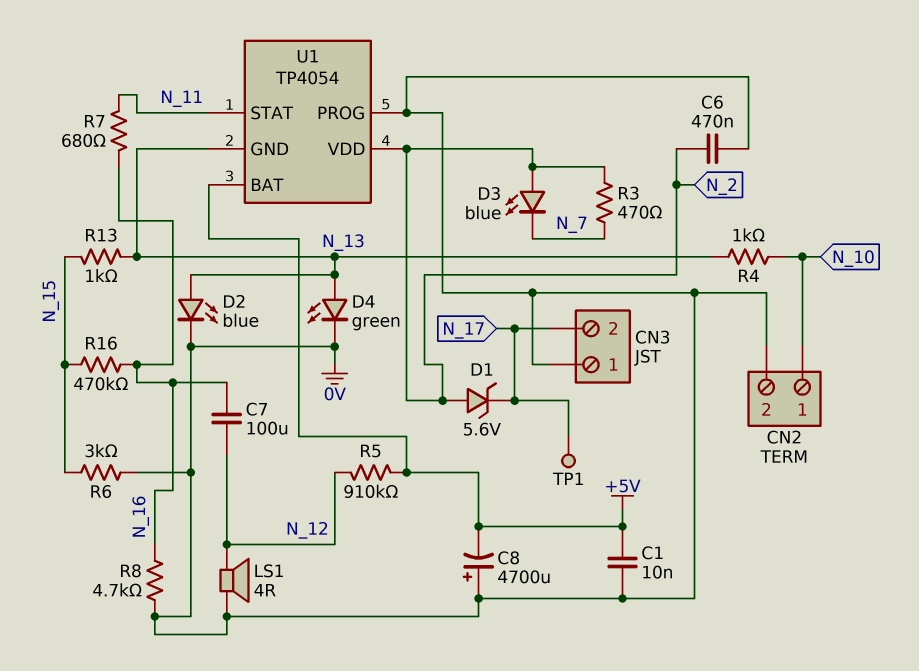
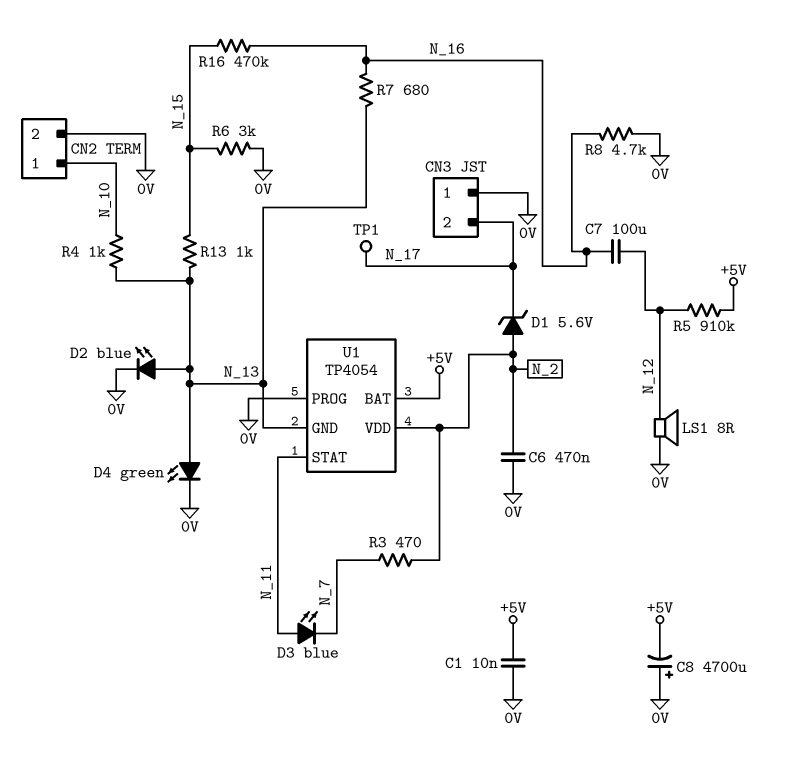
D3: LED blue (A N_2, K N_7) -> LED blue (A N_11, K N_7)
LS1: speaker 4R (0V, N_12) -> speaker 8R (0V, N_12)
R7: 680 (N_11, N_16) -> 680 (N_13, N_16)

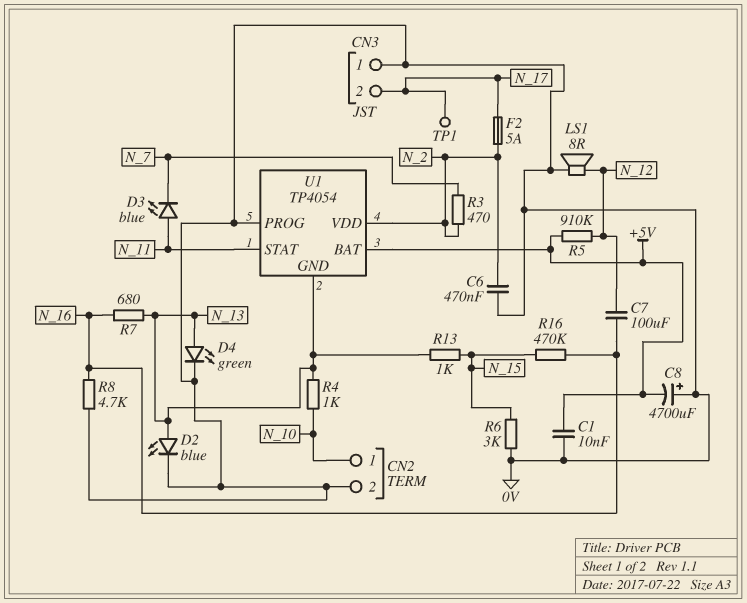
D1: zener 5.6V (A N_2, K N_17) -> none
F2: none -> 5A (N_2, N_17)

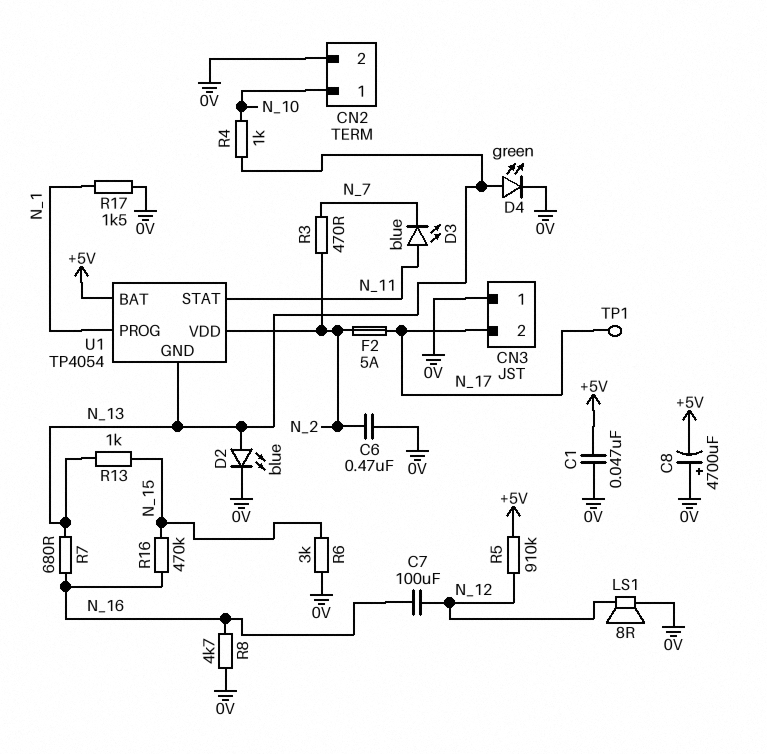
C1: 10nF (+5V, 0V) -> 47nF (+5V, 0V)
R17: none -> 1.5k (0V, N_1)
U1 pin PROG: 0V -> N_1

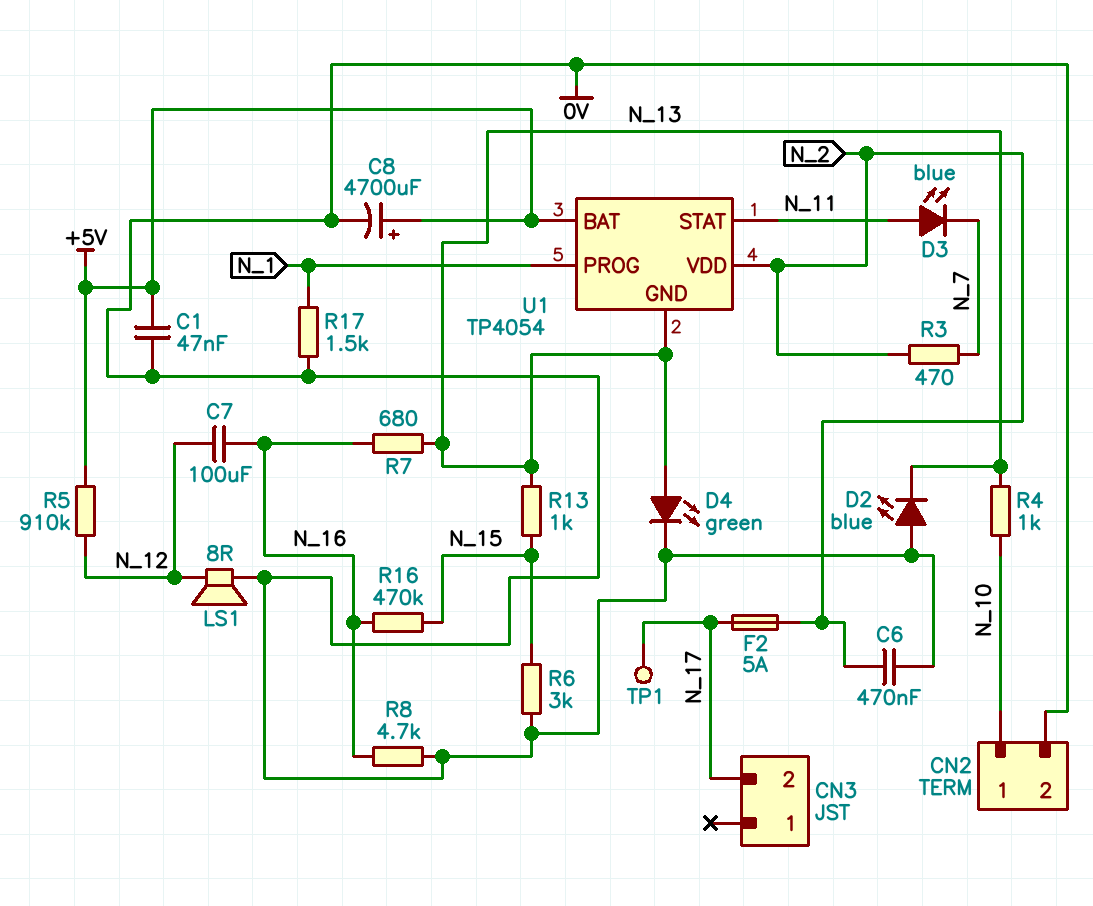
C8: 4700uF (plus 0V, minus +5V) -> 4700uF (plus +5V, minus 0V)
CN3 pin 1: 0V -> none
D2: LED blue (A N_13, K 0V) -> LED blue (A 0V, K N_13)

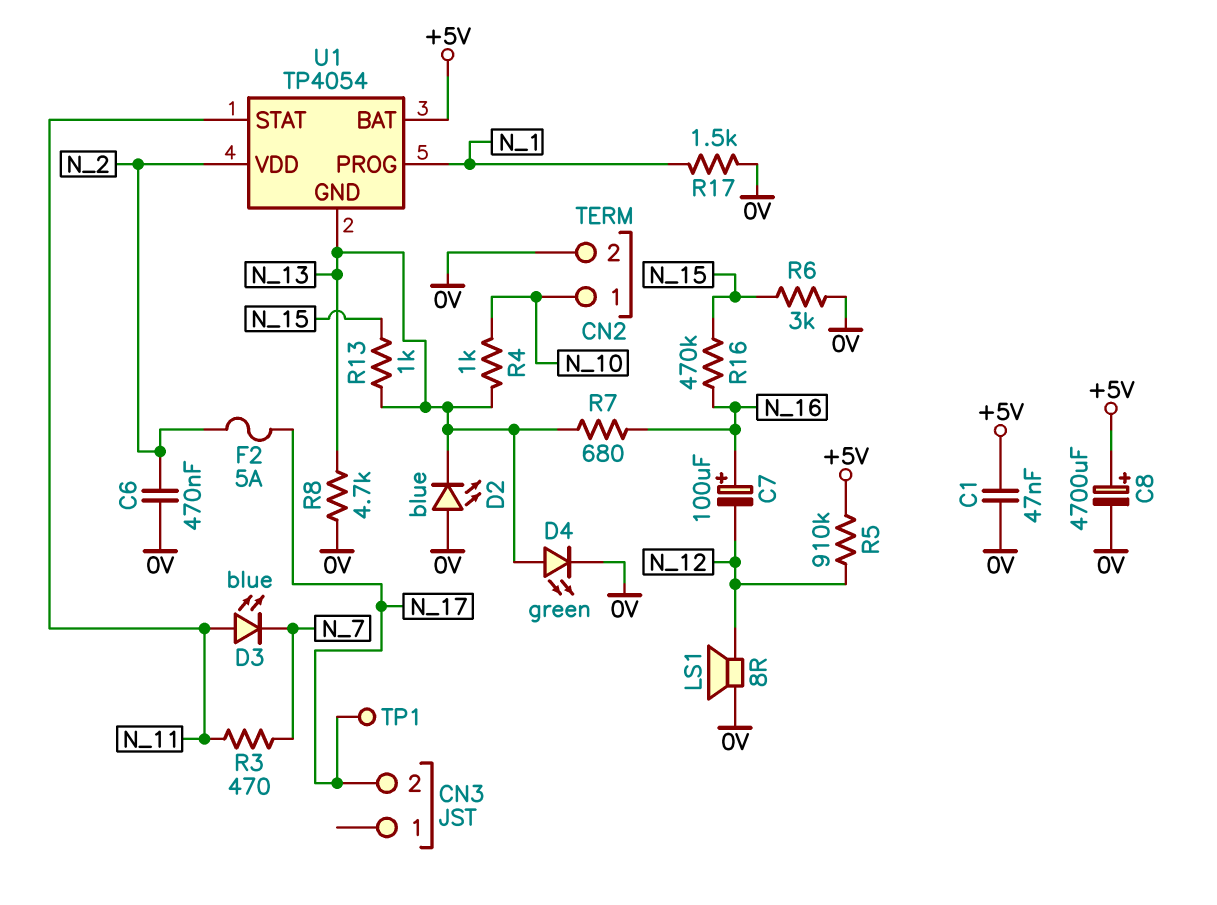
C7: 100uF (N_12, N_16) -> 100uF (plus N_16, minus N_12)
R3: 470 (N_2, N_7) -> 470 (N_7, N_11)
R8: 4.7k (0V, N_16) -> 4.7k (0V, N_13)

